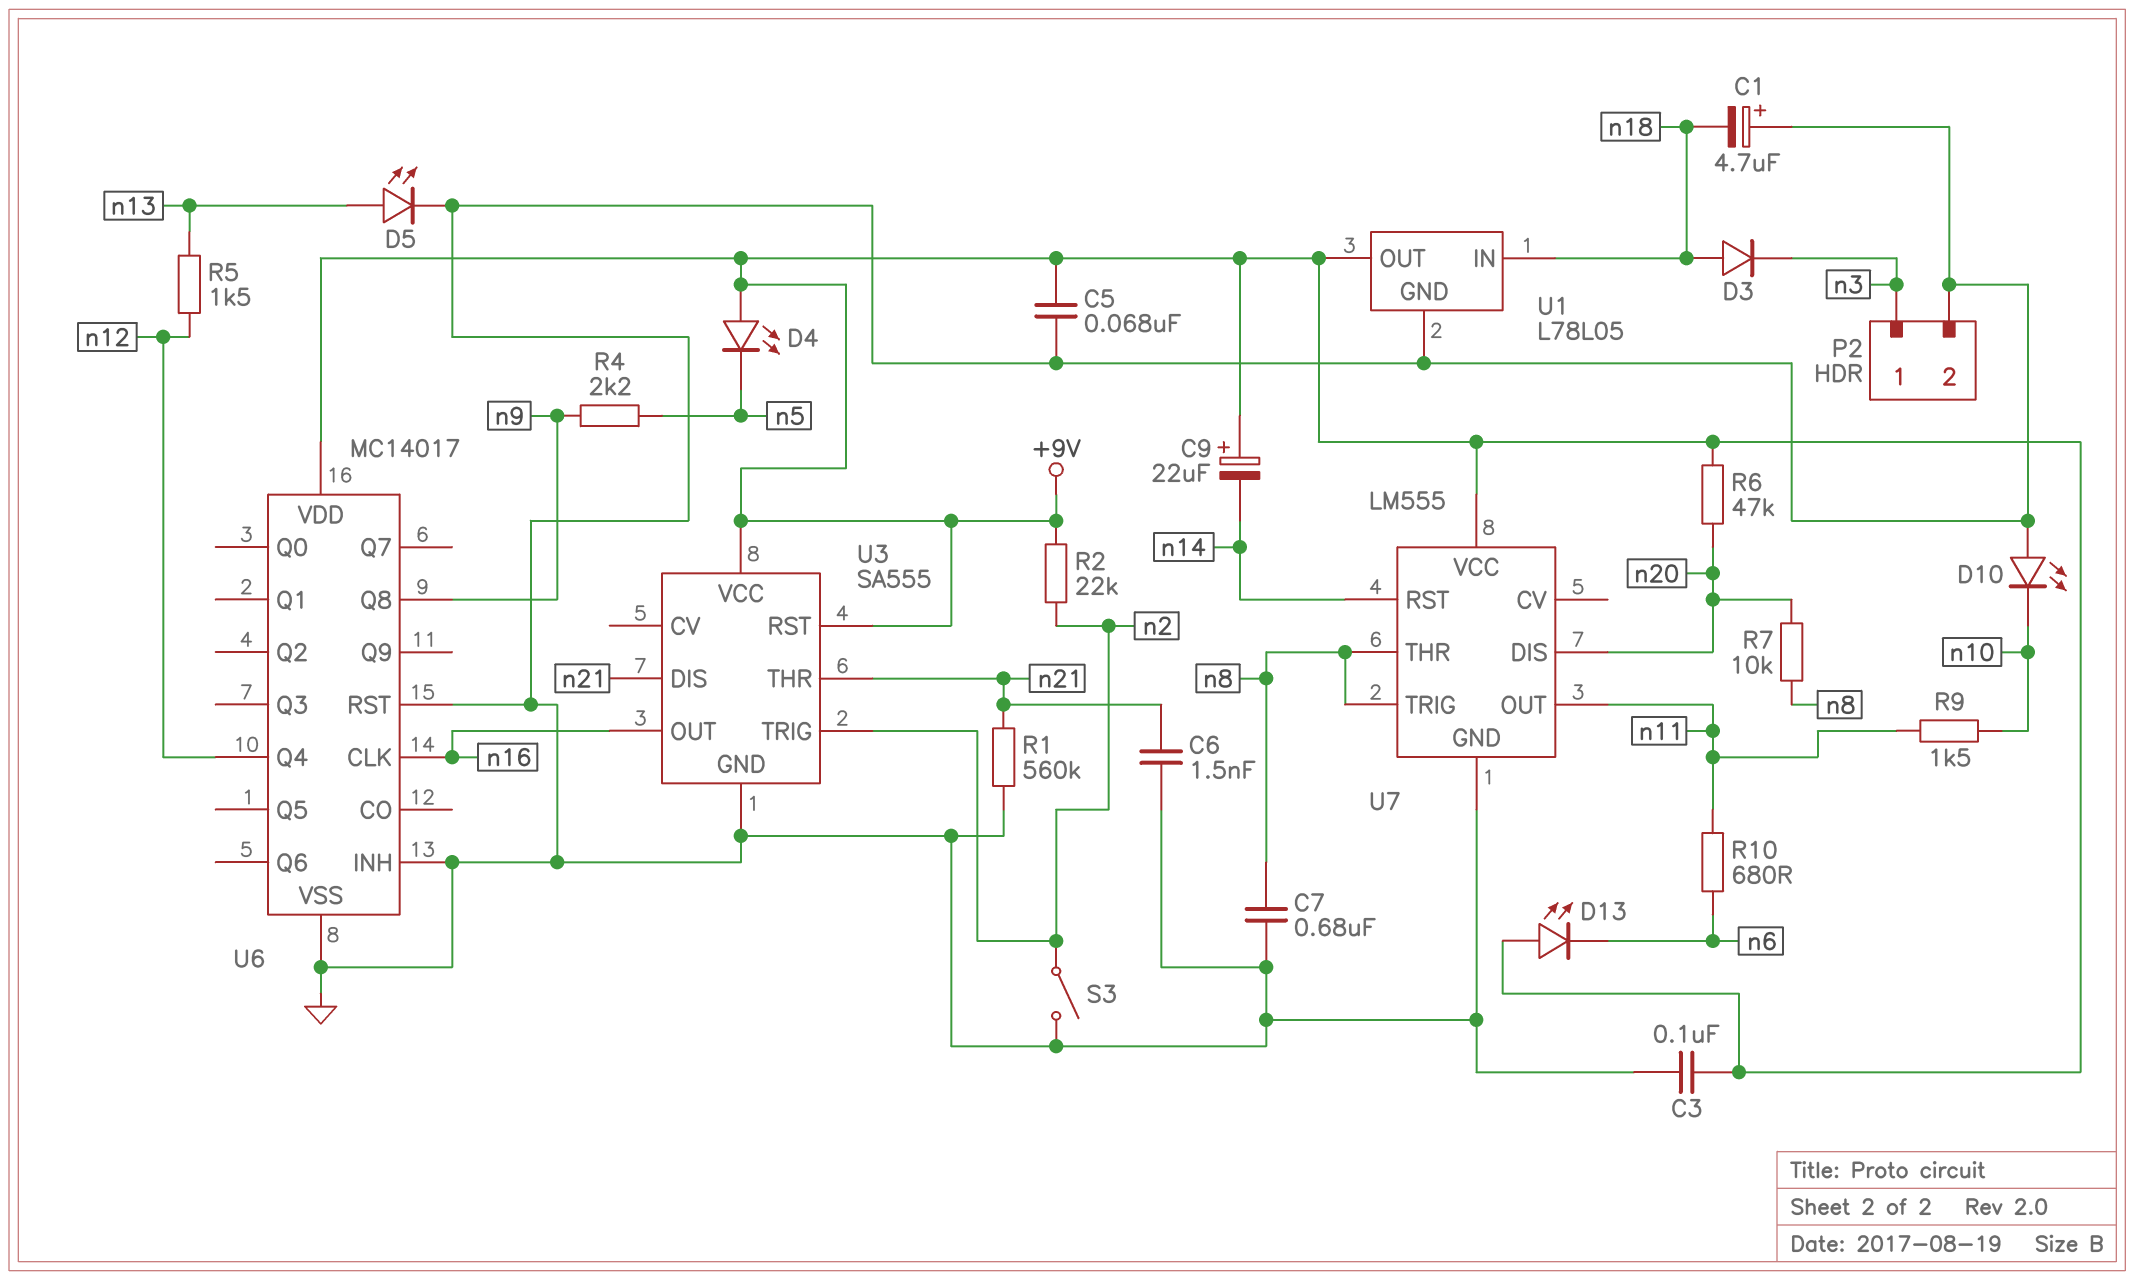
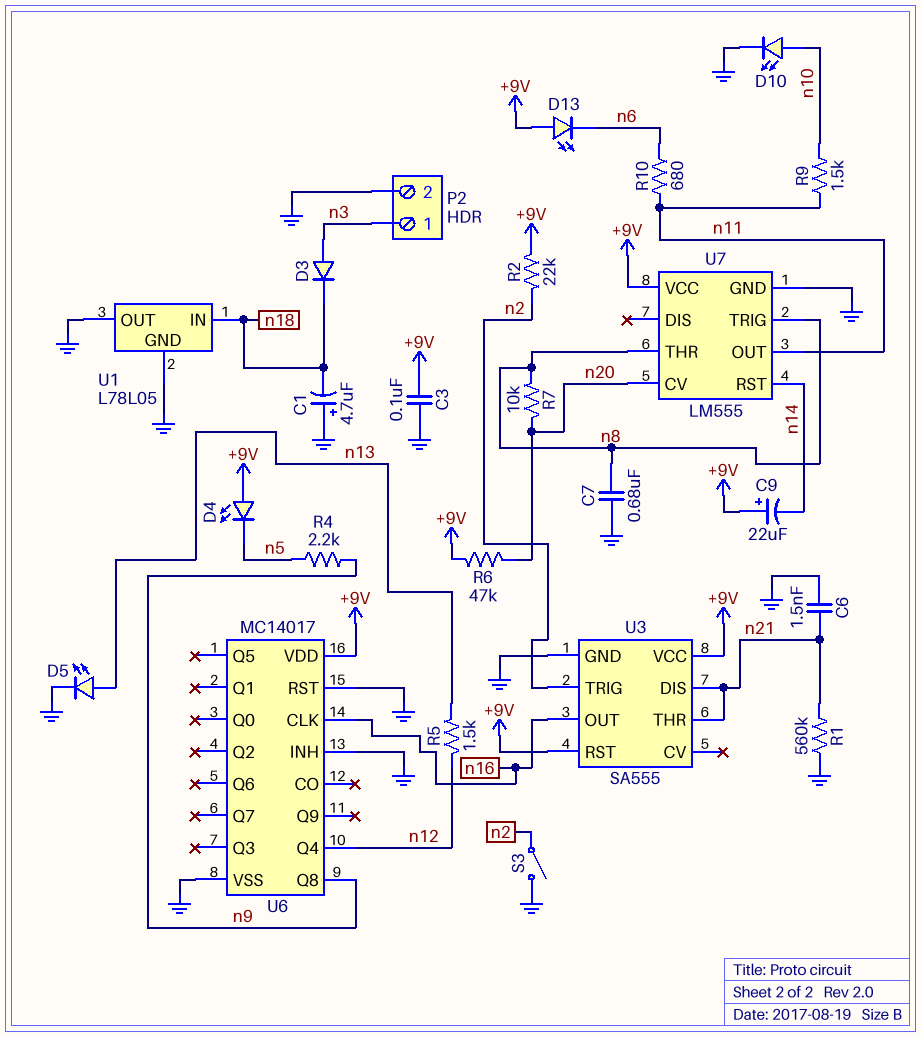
C5: 68nF (+9V, GND) -> none
D3: diode (A n18, K n3) -> diode (A n3, K n18)
D10: LED (A GND, K n10) -> LED (A n10, K GND)
U1 pin OUT: +9V -> GND
U7 pin CV: none -> n20
U7 pin DIS: n20 -> none

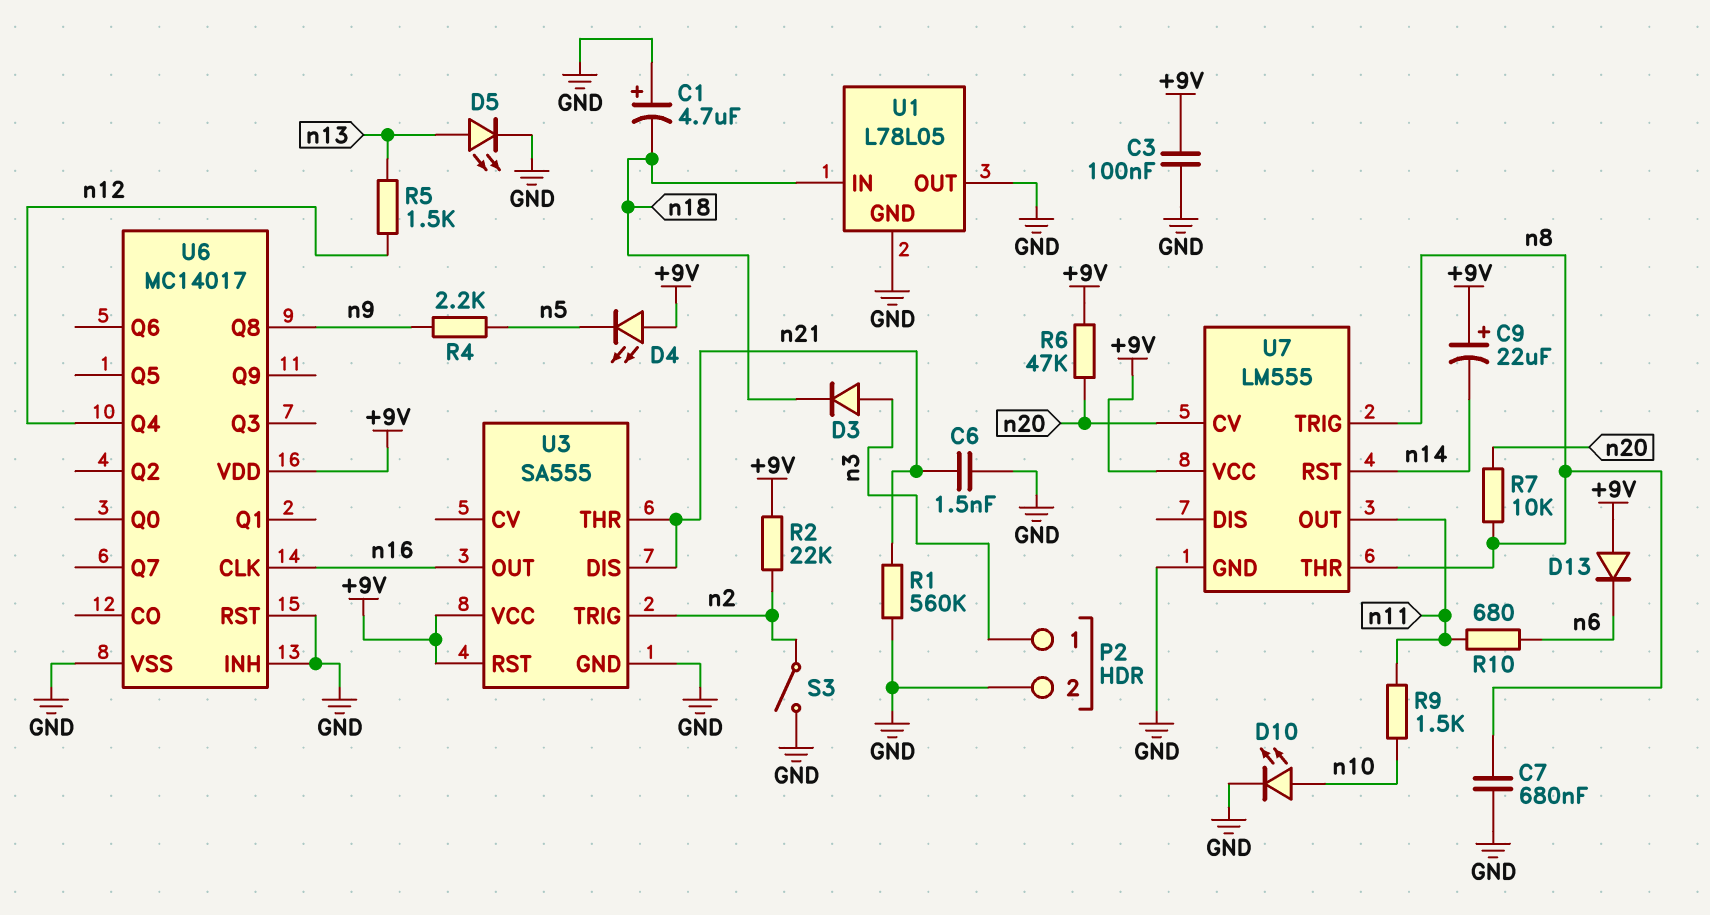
D13: LED (A +9V, K n6) -> diode (A +9V, K n6)

